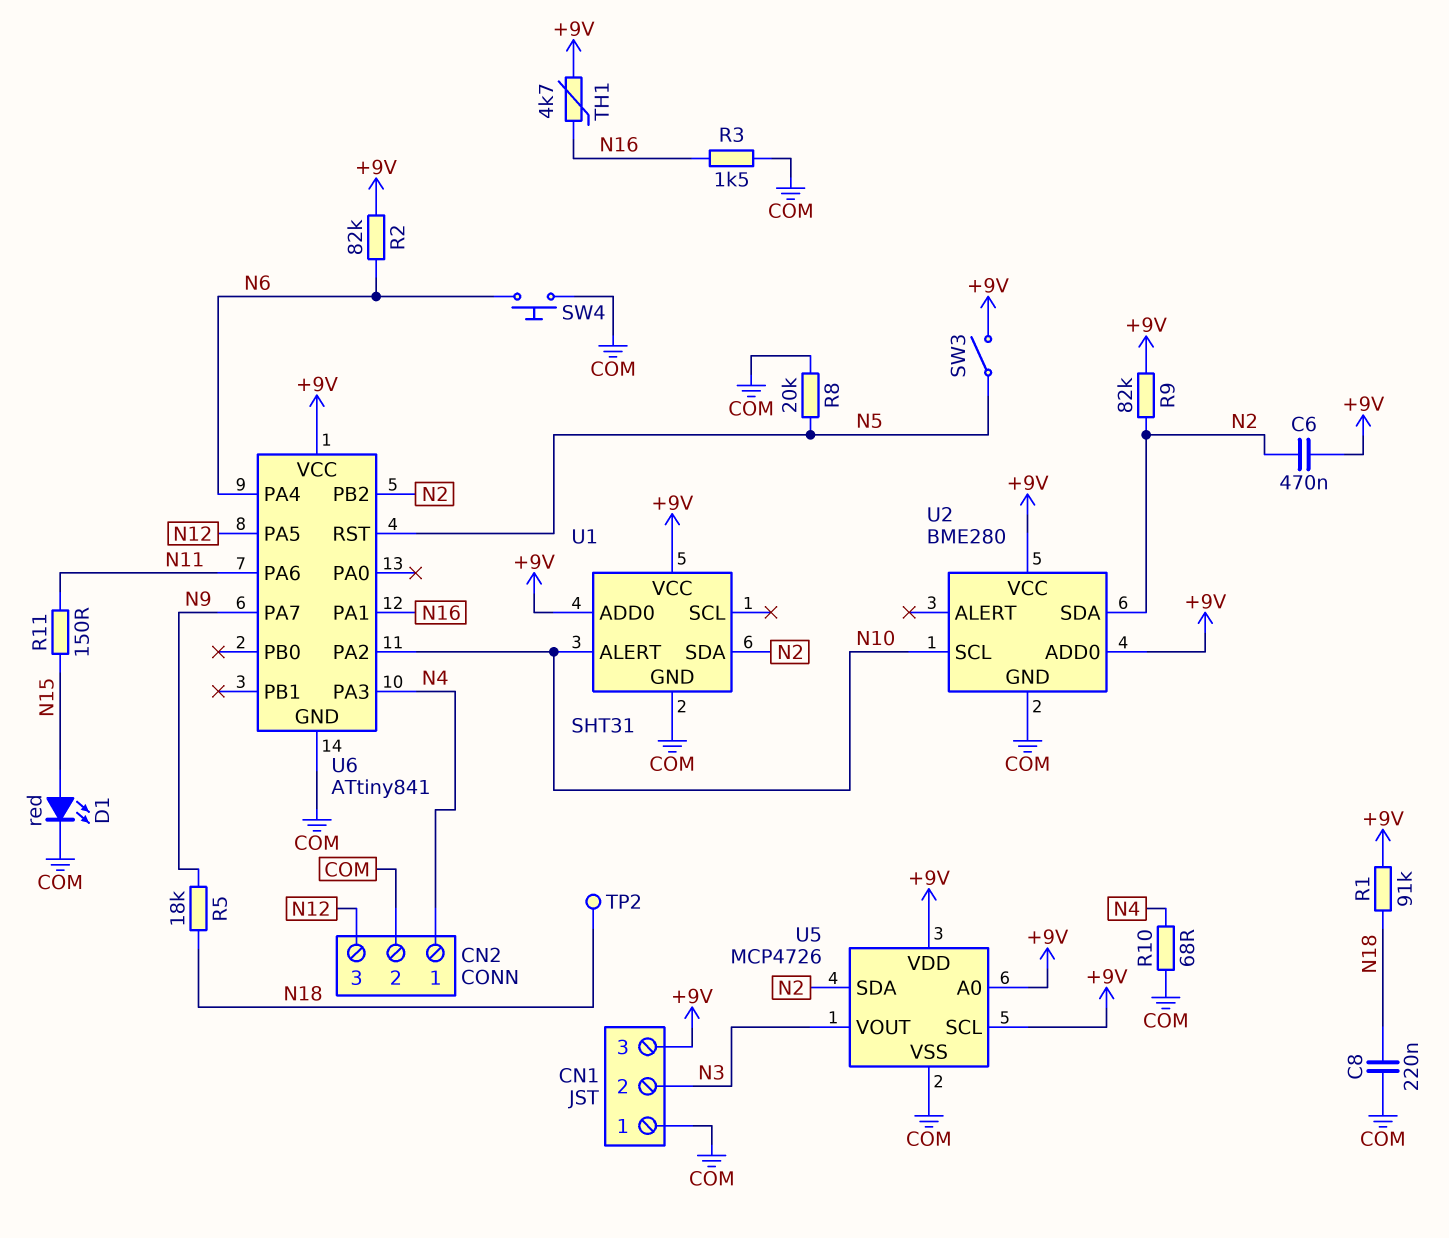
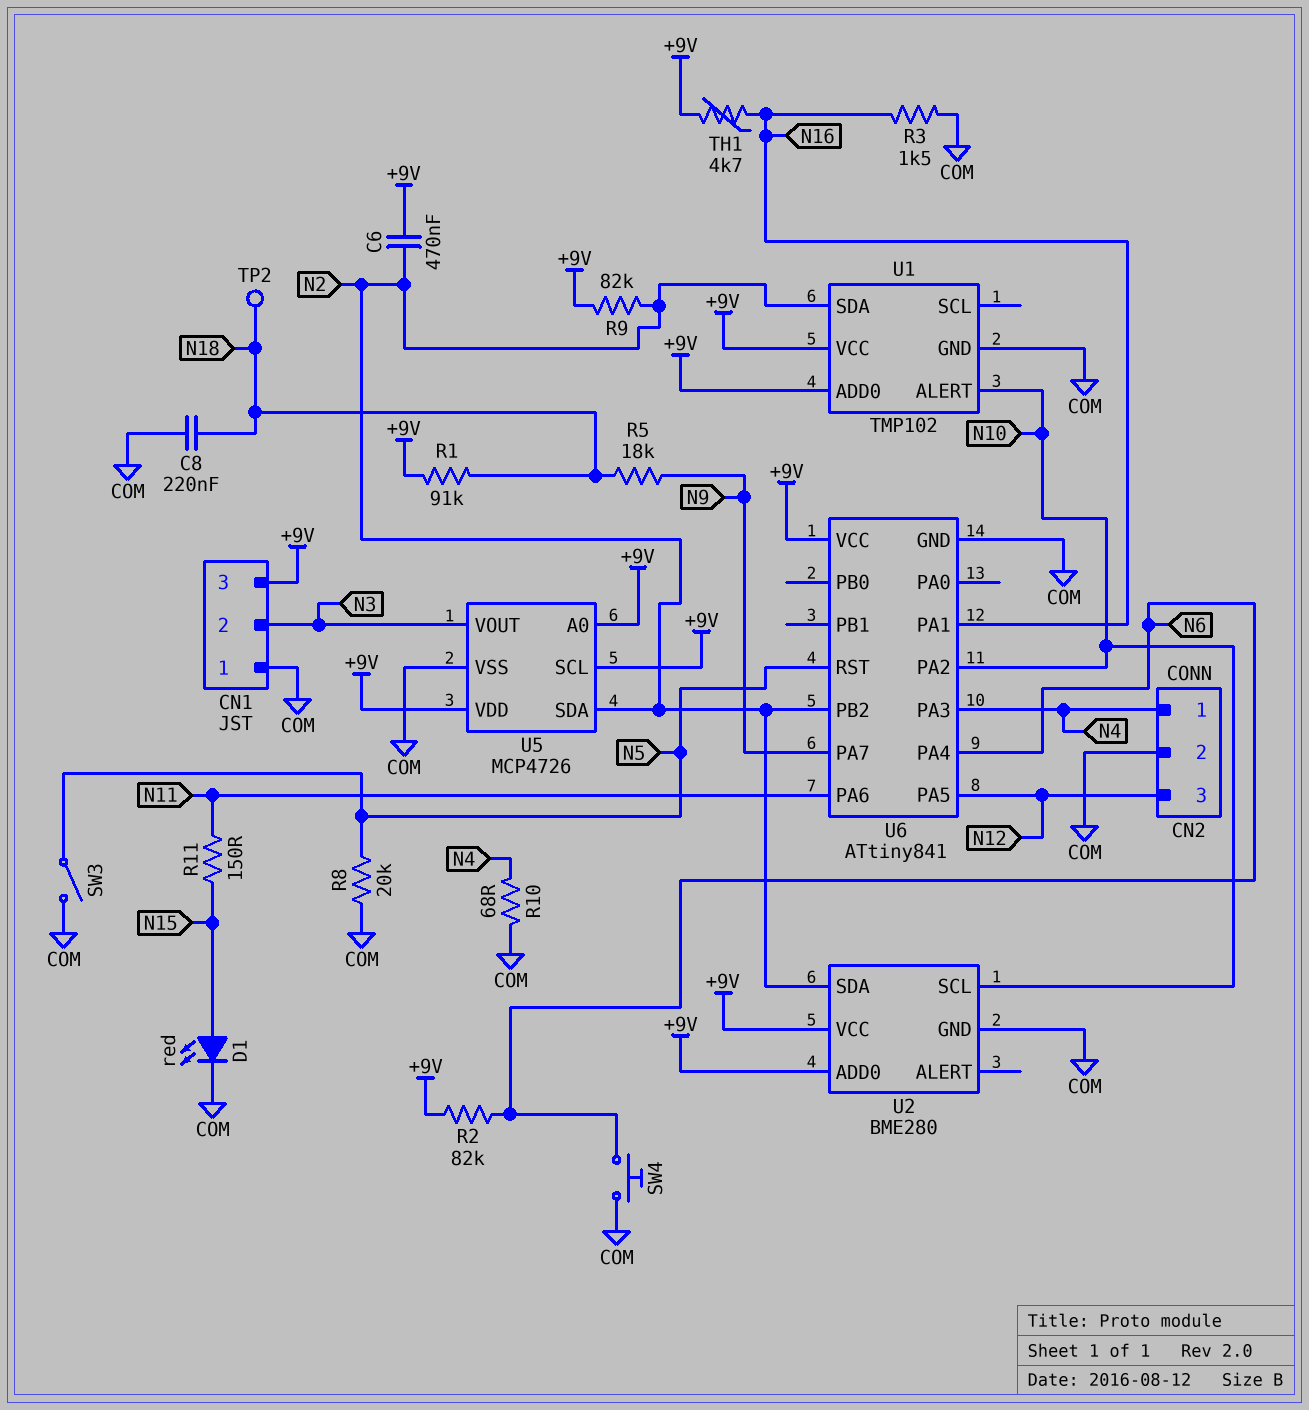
SW3: switch (+9V, N5) -> switch (COM, N5)
U1: SHT31 -> TMP102

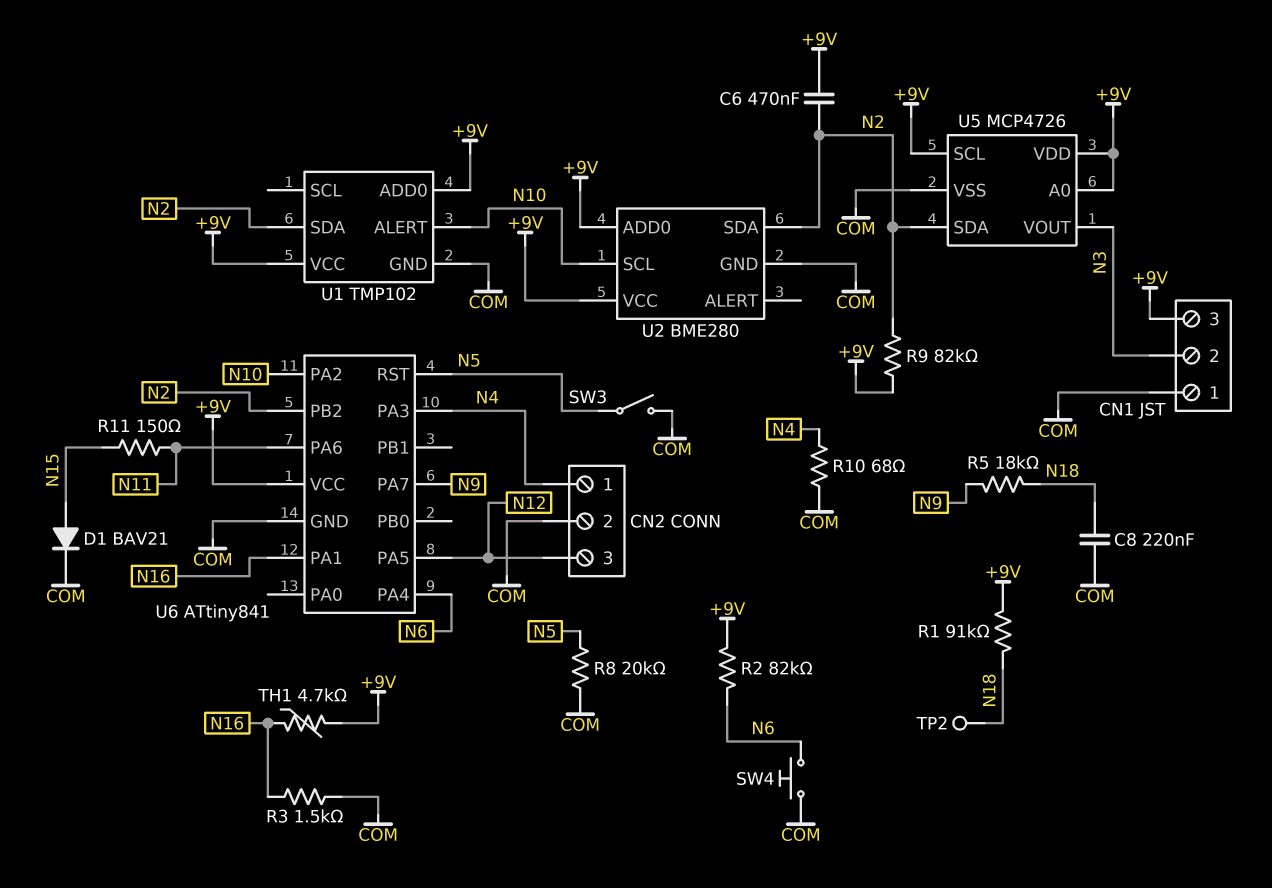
D1: LED red (A N15, K COM) -> diode BAV21 (A N15, K COM)

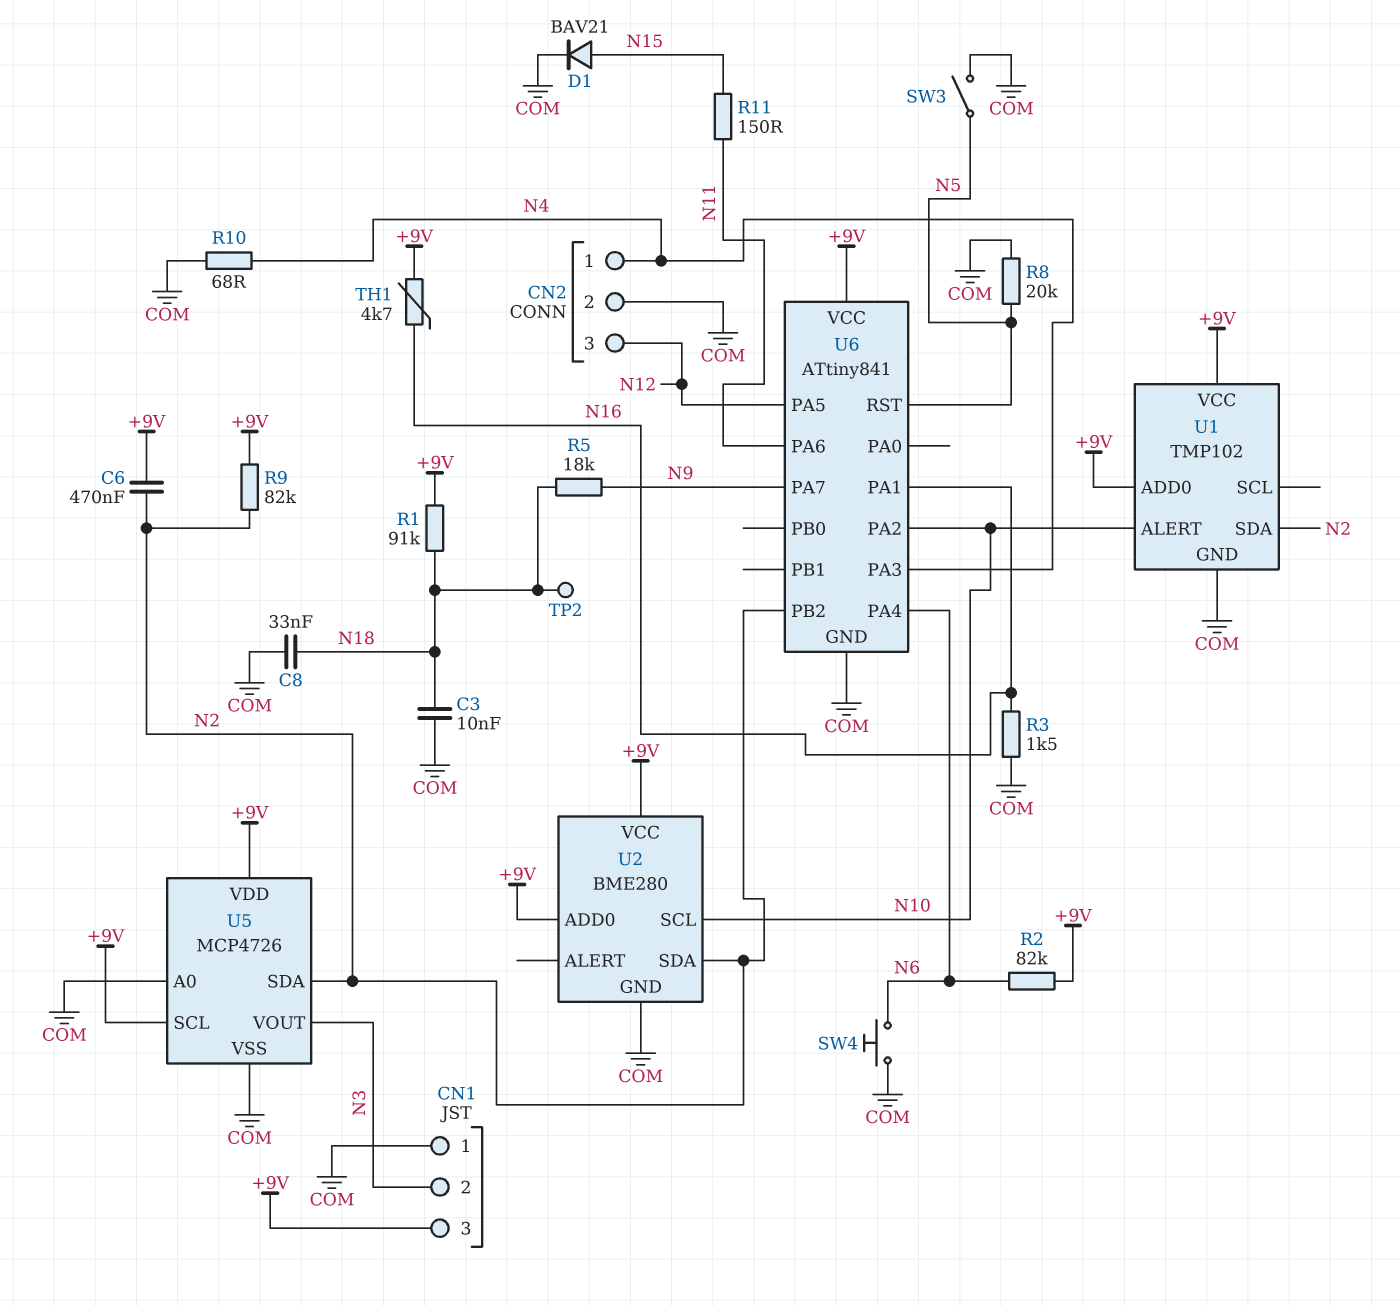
C3: none -> 10nF (COM, N18)
C8: 220nF (COM, N18) -> 33nF (COM, N18)
U5 pin A0: +9V -> COM

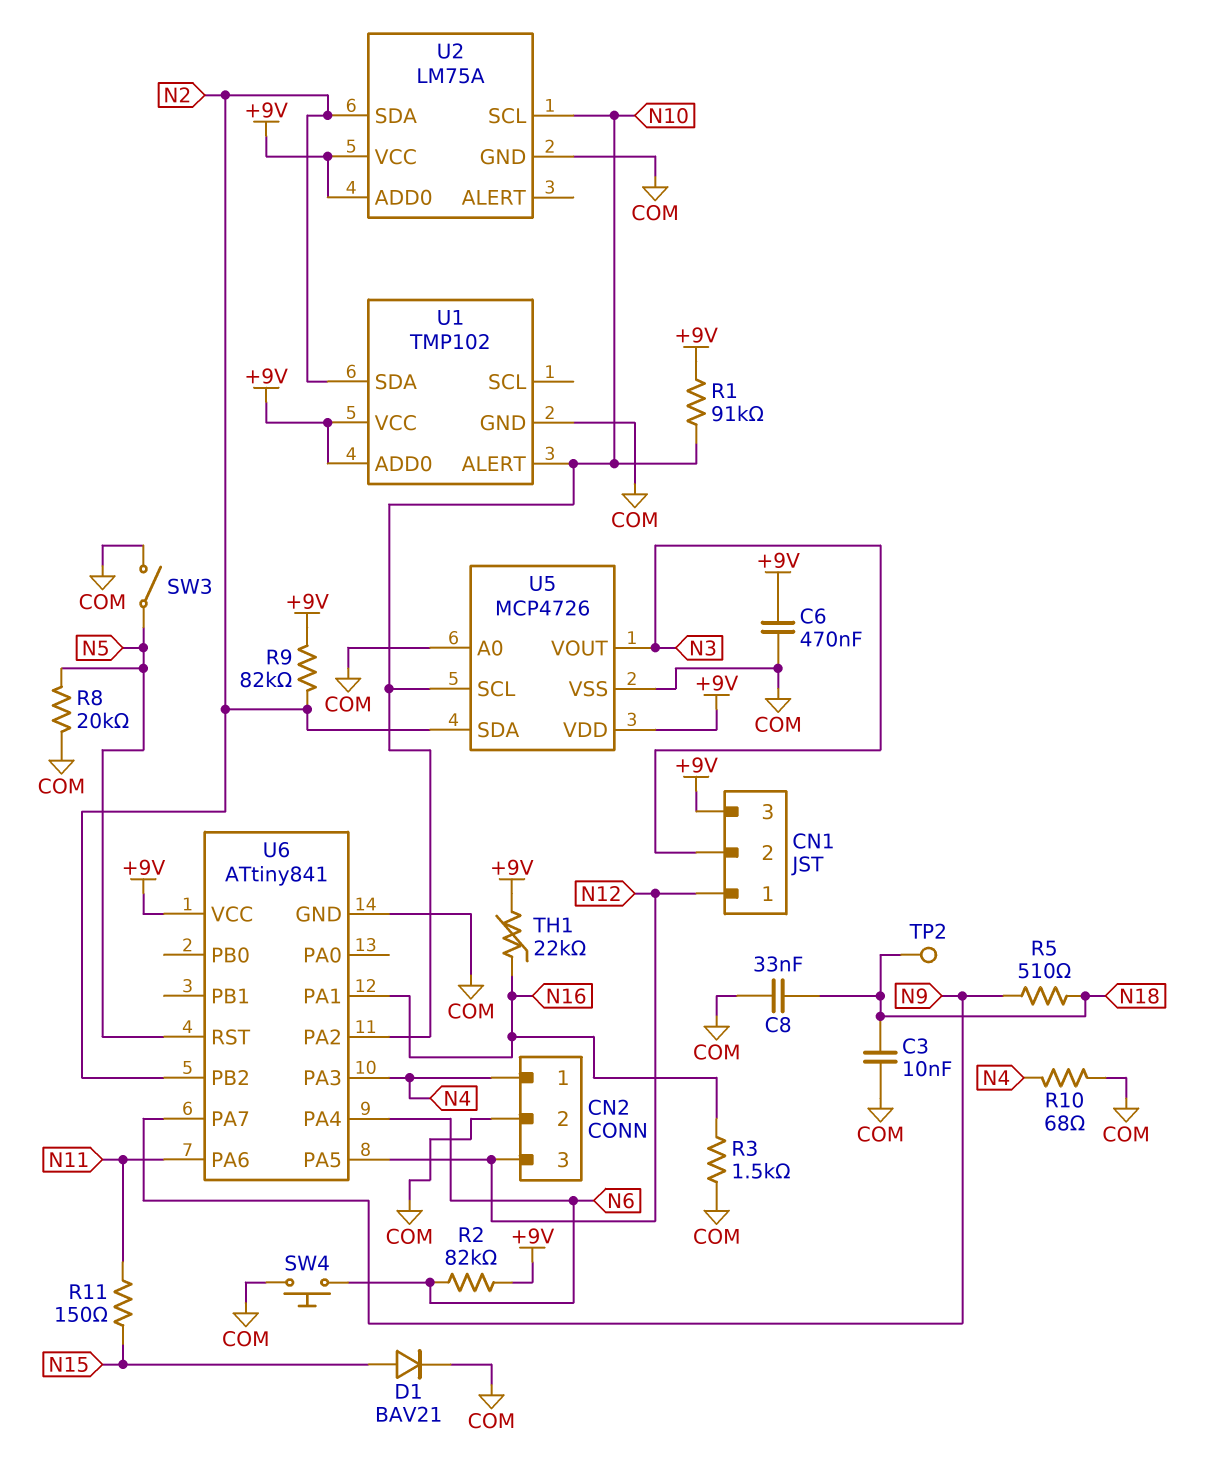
C6: 470nF (+9V, N2) -> 470nF (+9V, COM)
CN1 pin 1: COM -> N12
R1: 91k (+9V, N18) -> 91k (+9V, N10)
R5: 18k (N9, N18) -> 510 (N9, N18)
TH1: 4.7k (+9V, N16) -> 22k (+9V, N16)
U2: BME280 -> LM75A
U5 pin SCL: +9V -> N10

